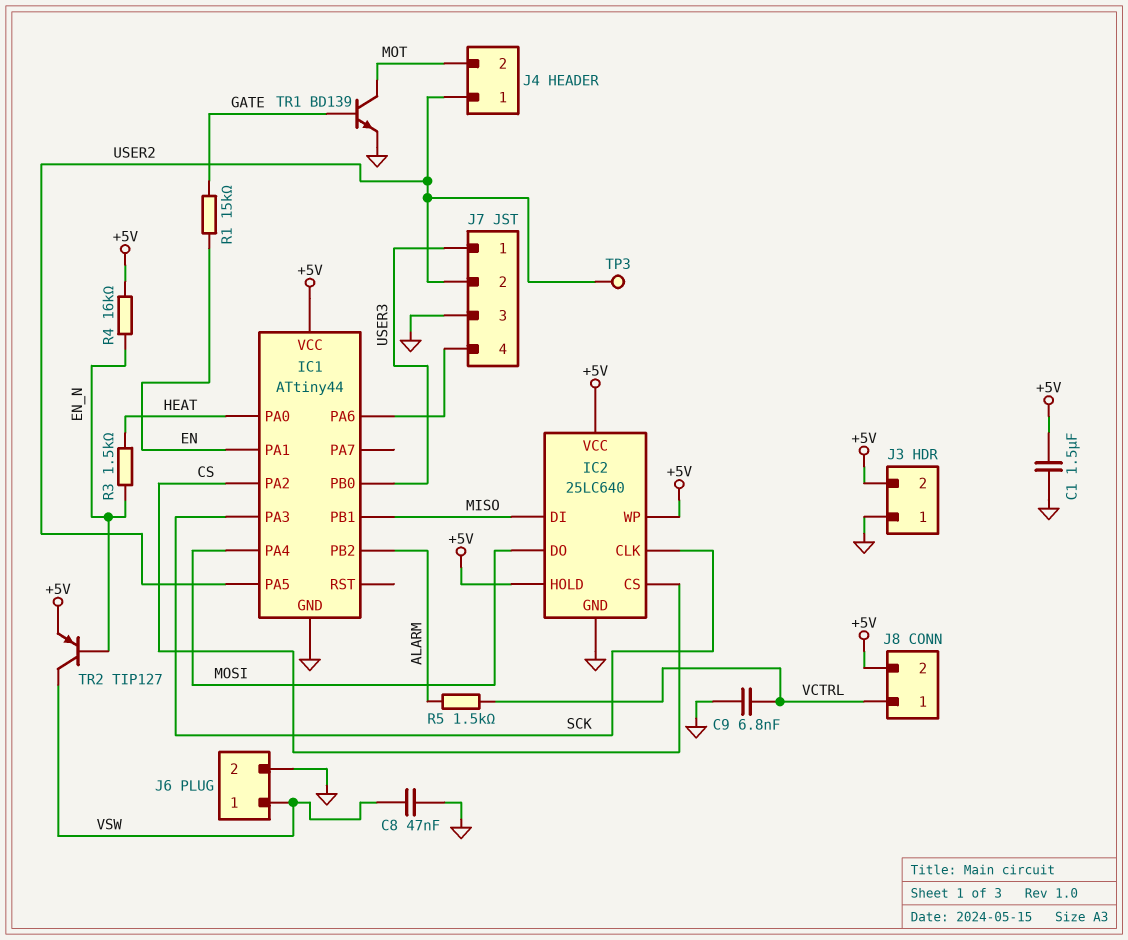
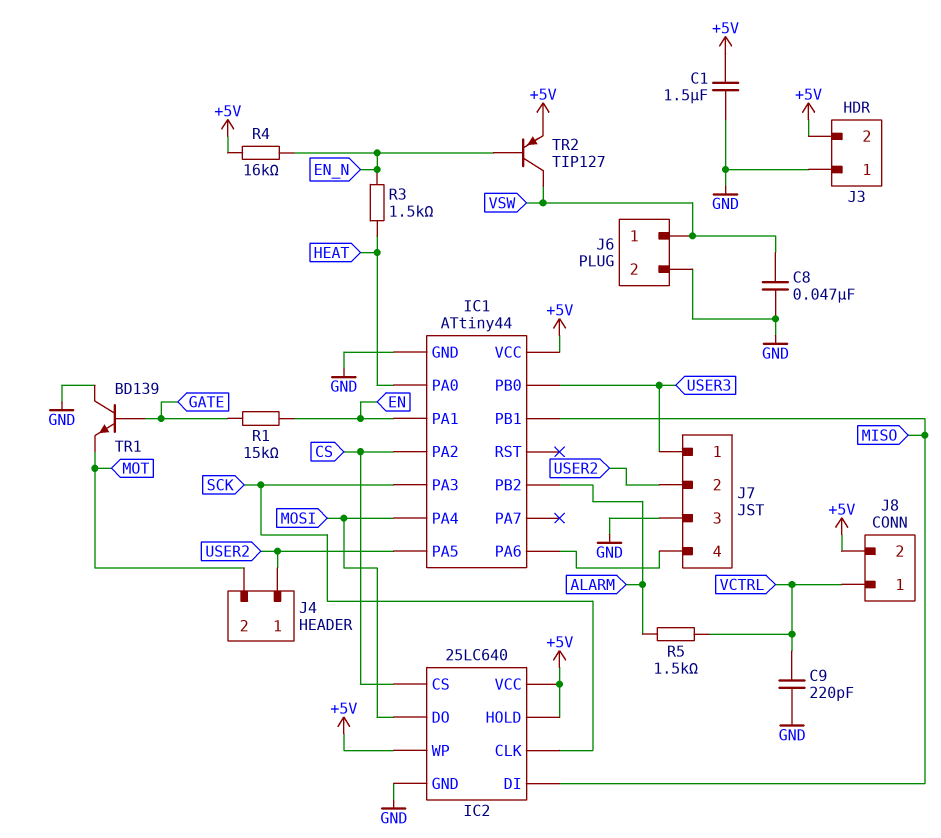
C9: 6.8nF (GND, VCTRL) -> 220pF (GND, VCTRL)
TP3: test point (USER2) -> none
TR1: NPN BD139 (B GATE, C MOT, E GND) -> NPN BD139 (B GATE, C GND, E MOT)

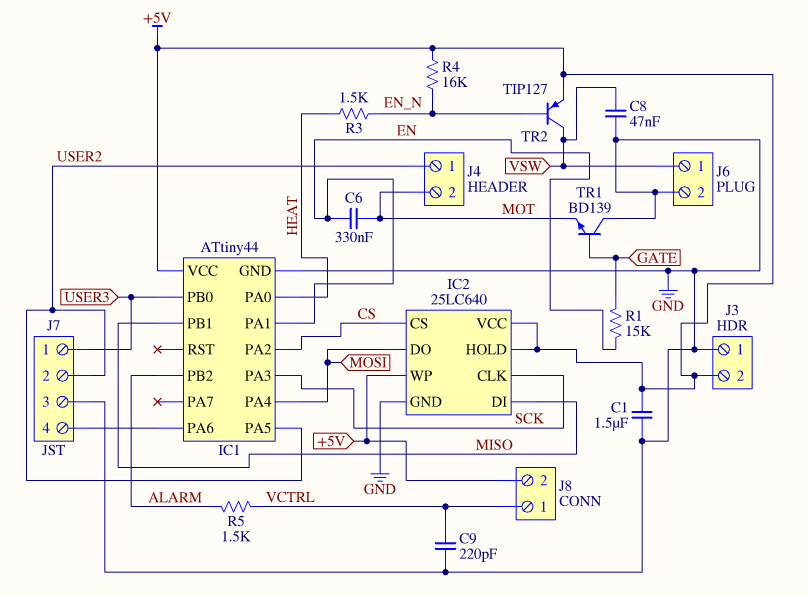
C6: none -> 330nF (EN, MOT)

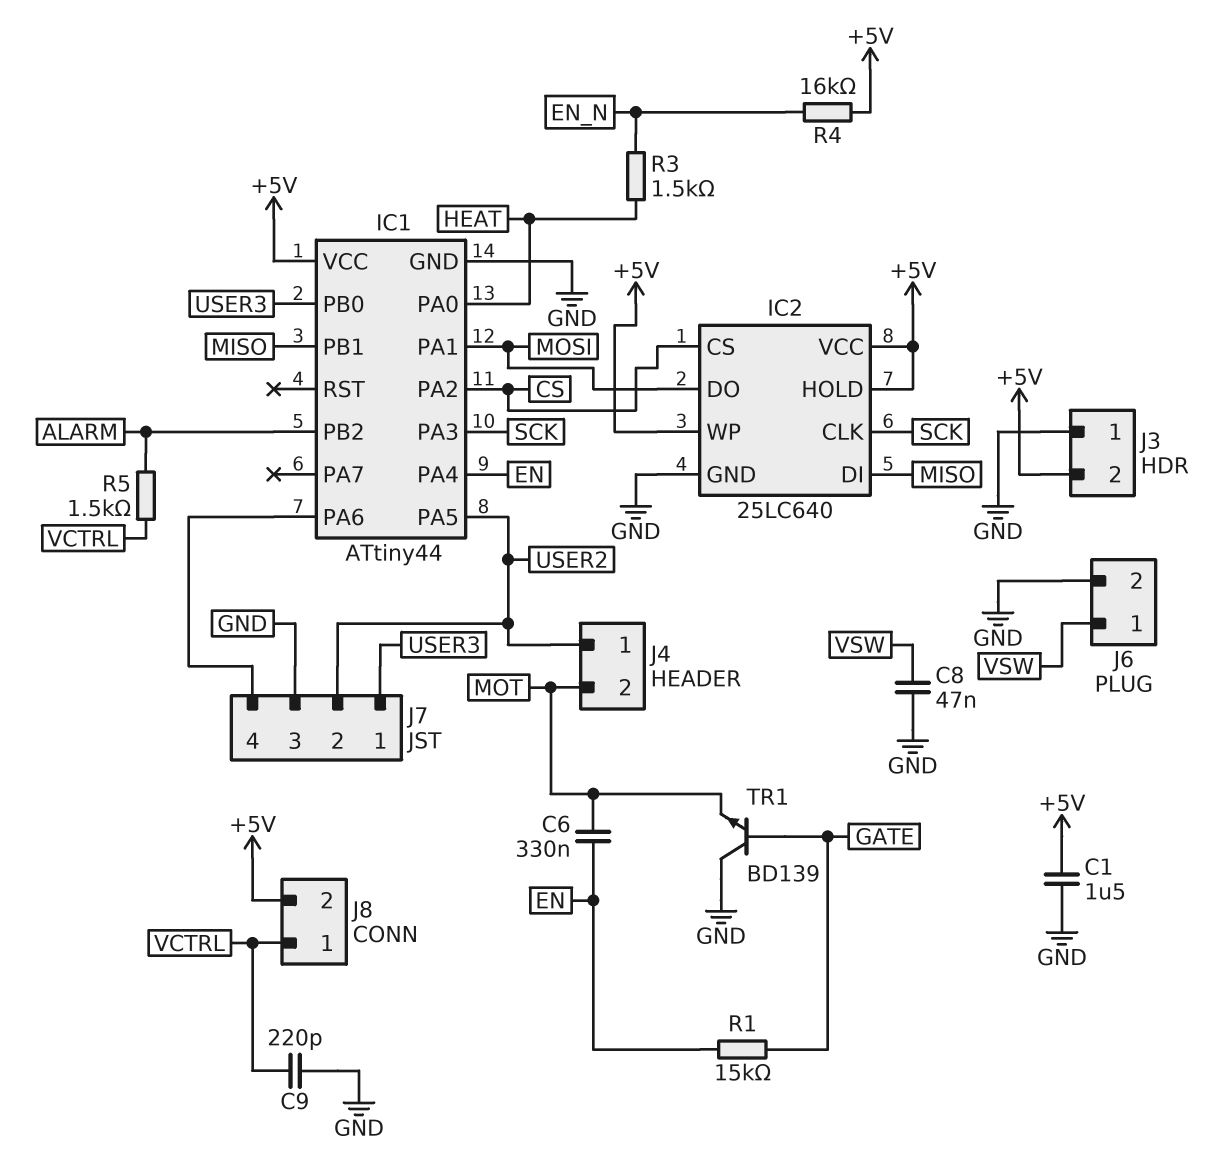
IC1 pin PA1: EN -> MOSI
IC1 pin PA4: MOSI -> EN
TR2: PNP TIP127 (B EN_N, C VSW, E +5V) -> none

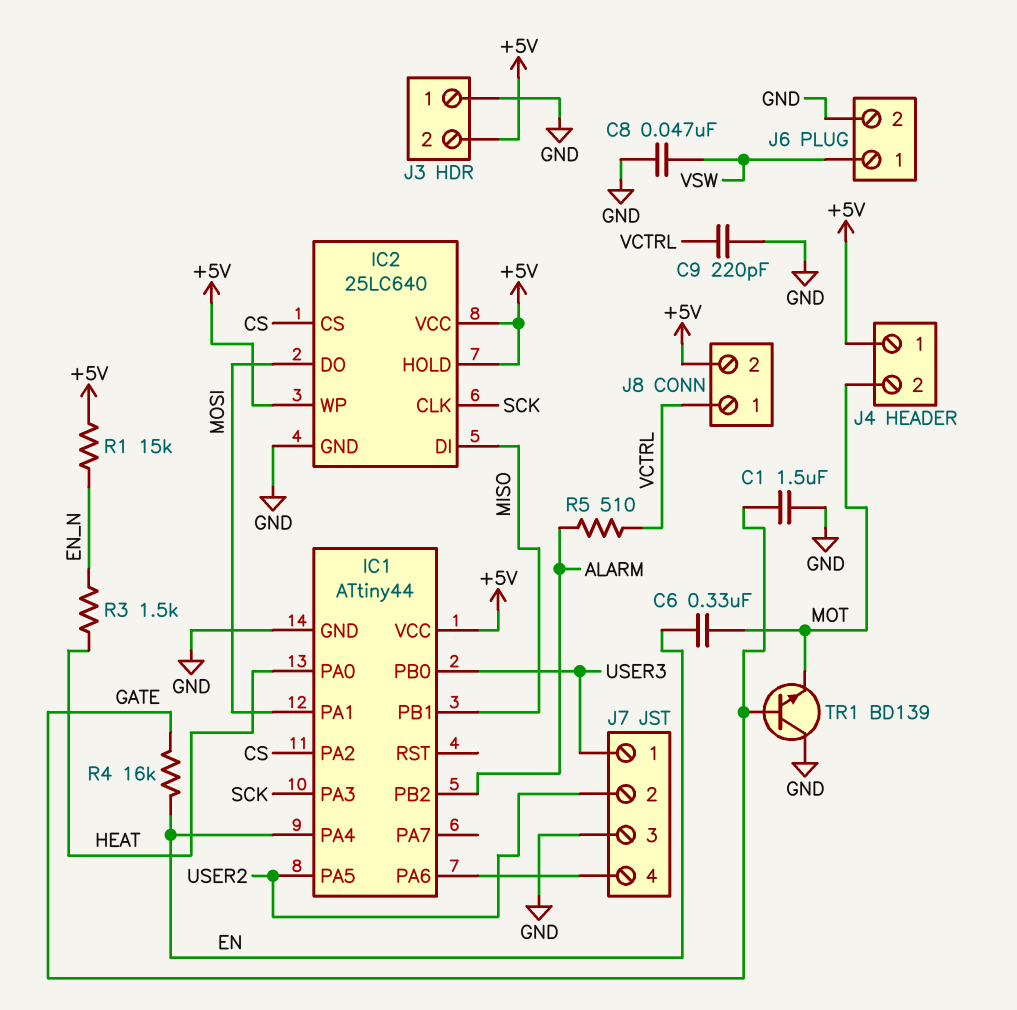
C1: 1.5uF (+5V, GND) -> 1.5uF (GATE, GND)
J4 pin 1: USER2 -> +5V
R1: 15k (EN, GATE) -> 15k (+5V, EN_N)
R4: 16k (+5V, EN_N) -> 16k (EN, GATE)
R5: 1.5k (ALARM, VCTRL) -> 510 (ALARM, VCTRL)

